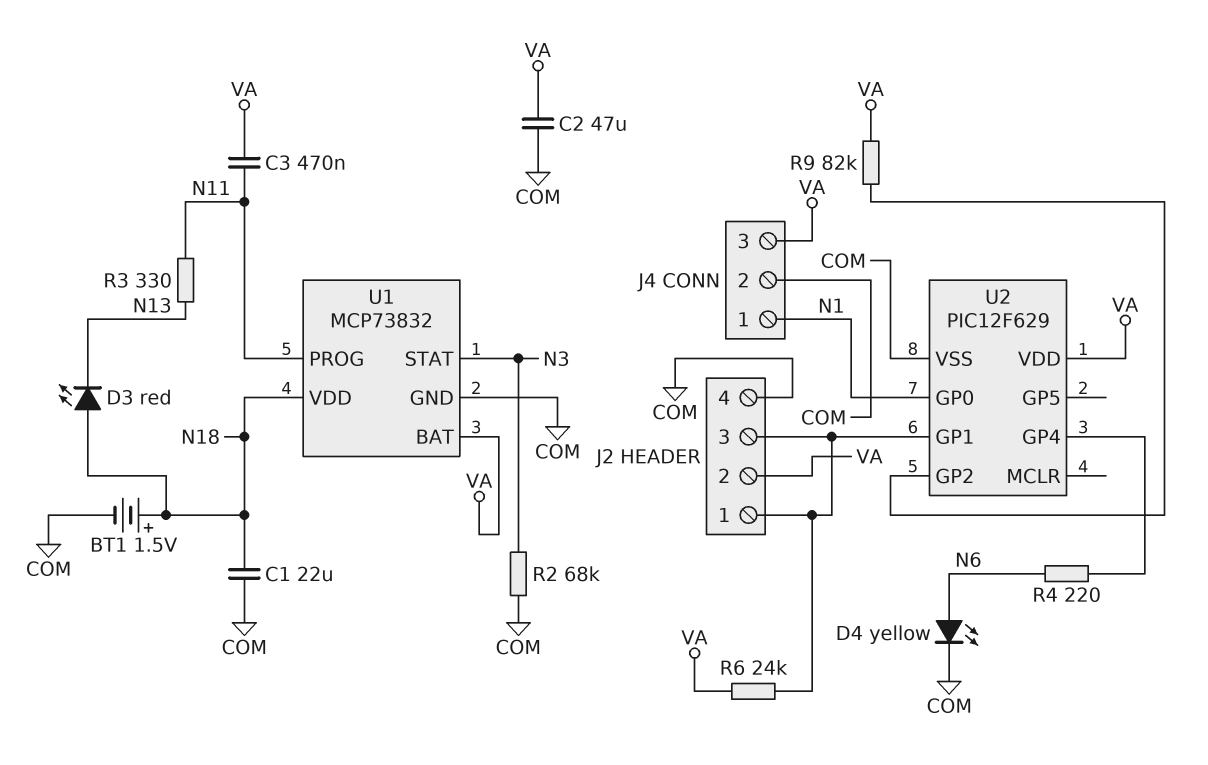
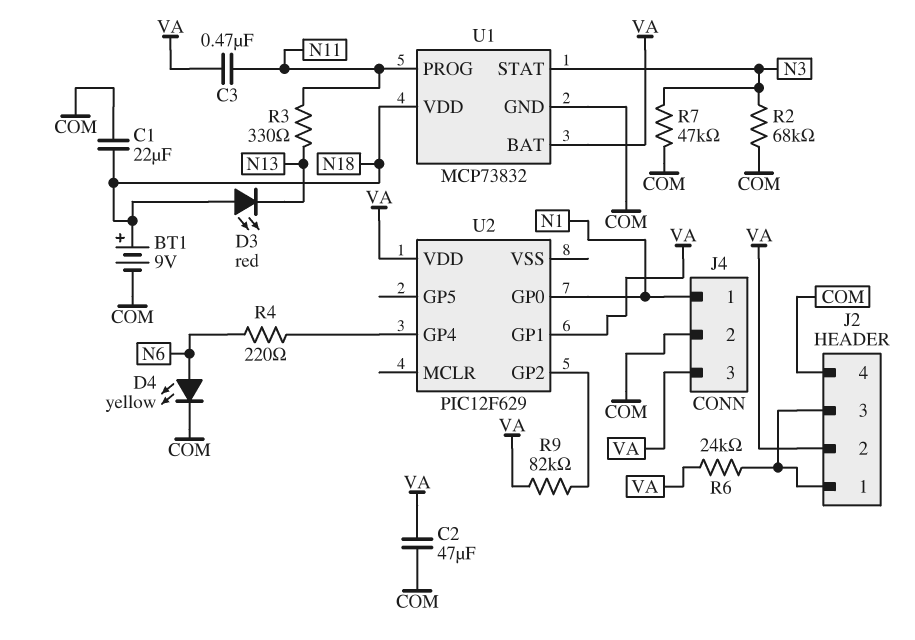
BT1: 1.5V (plus N18, minus COM) -> 9V (plus N18, minus COM)
R7: none -> 47k (COM, N3)
U2 pin GP1: J2/1 -> VA
U2 pin VSS: COM -> none

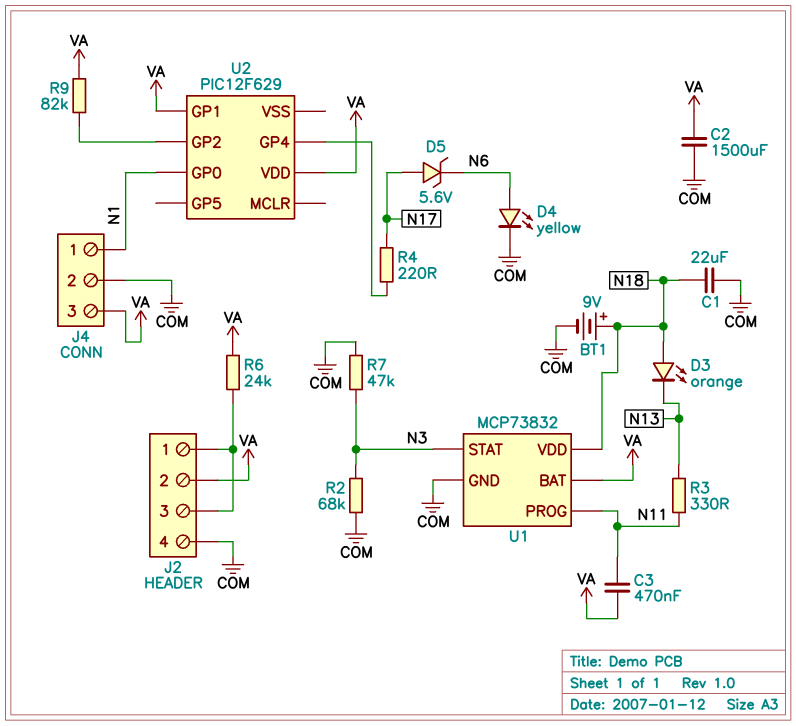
C2: 47uF (COM, VA) -> 1500uF (COM, VA)
D3: LED red (A N18, K N13) -> LED orange (A N18, K N13)
D5: none -> zener 5.6V (A N17, K N6)
R4: 220 (N6, U2/GP4) -> 220 (N17, U2/GP4)

